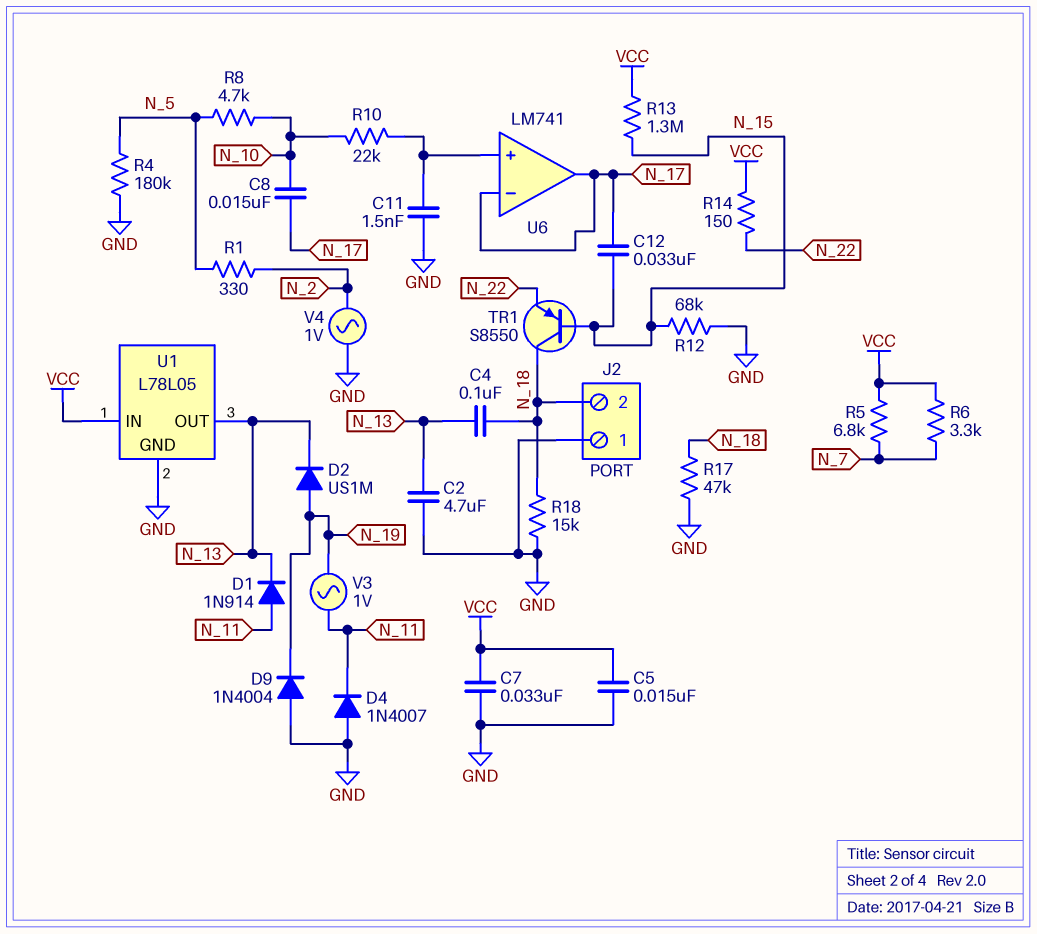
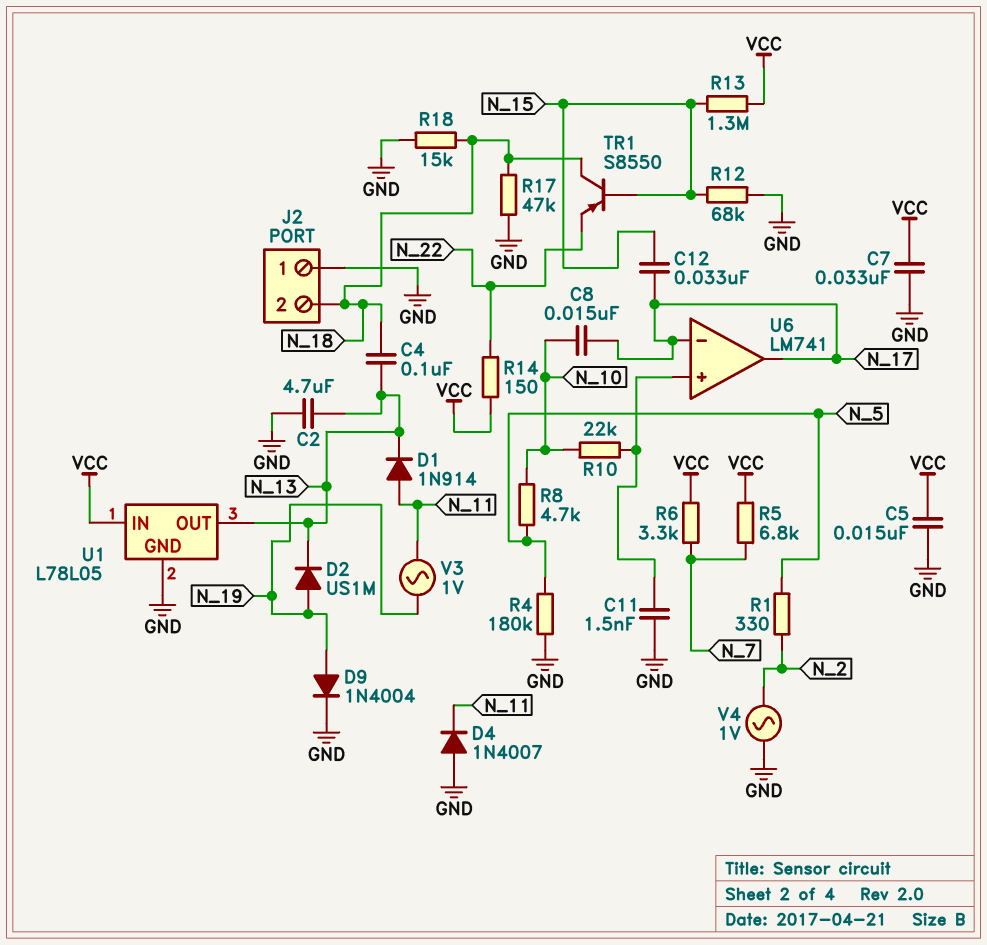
D9: diode 1N4004 (A GND, K N_19) -> diode 1N4004 (A N_19, K GND)

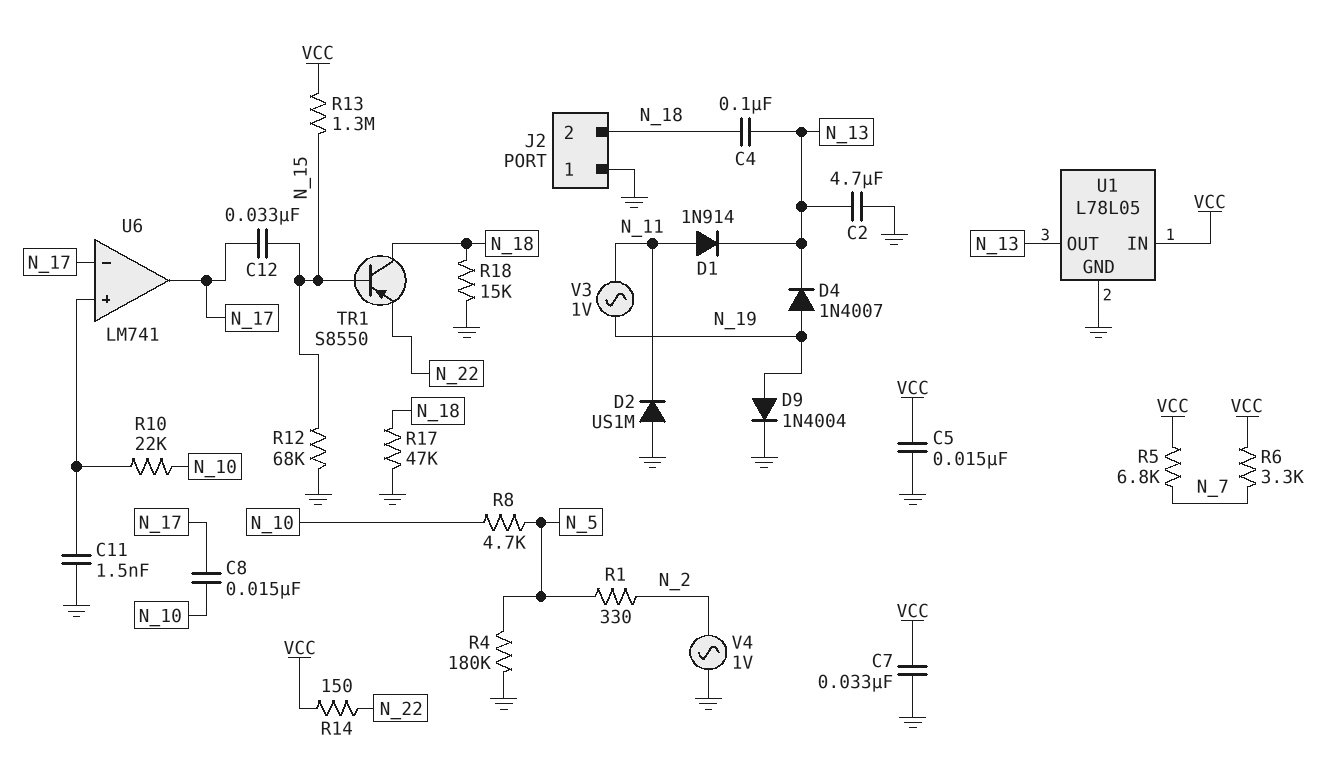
D2: diode US1M (A N_19, K N_13) -> diode US1M (A GND, K N_11)
D4: diode 1N4007 (A GND, K N_11) -> diode 1N4007 (A N_19, K N_13)

